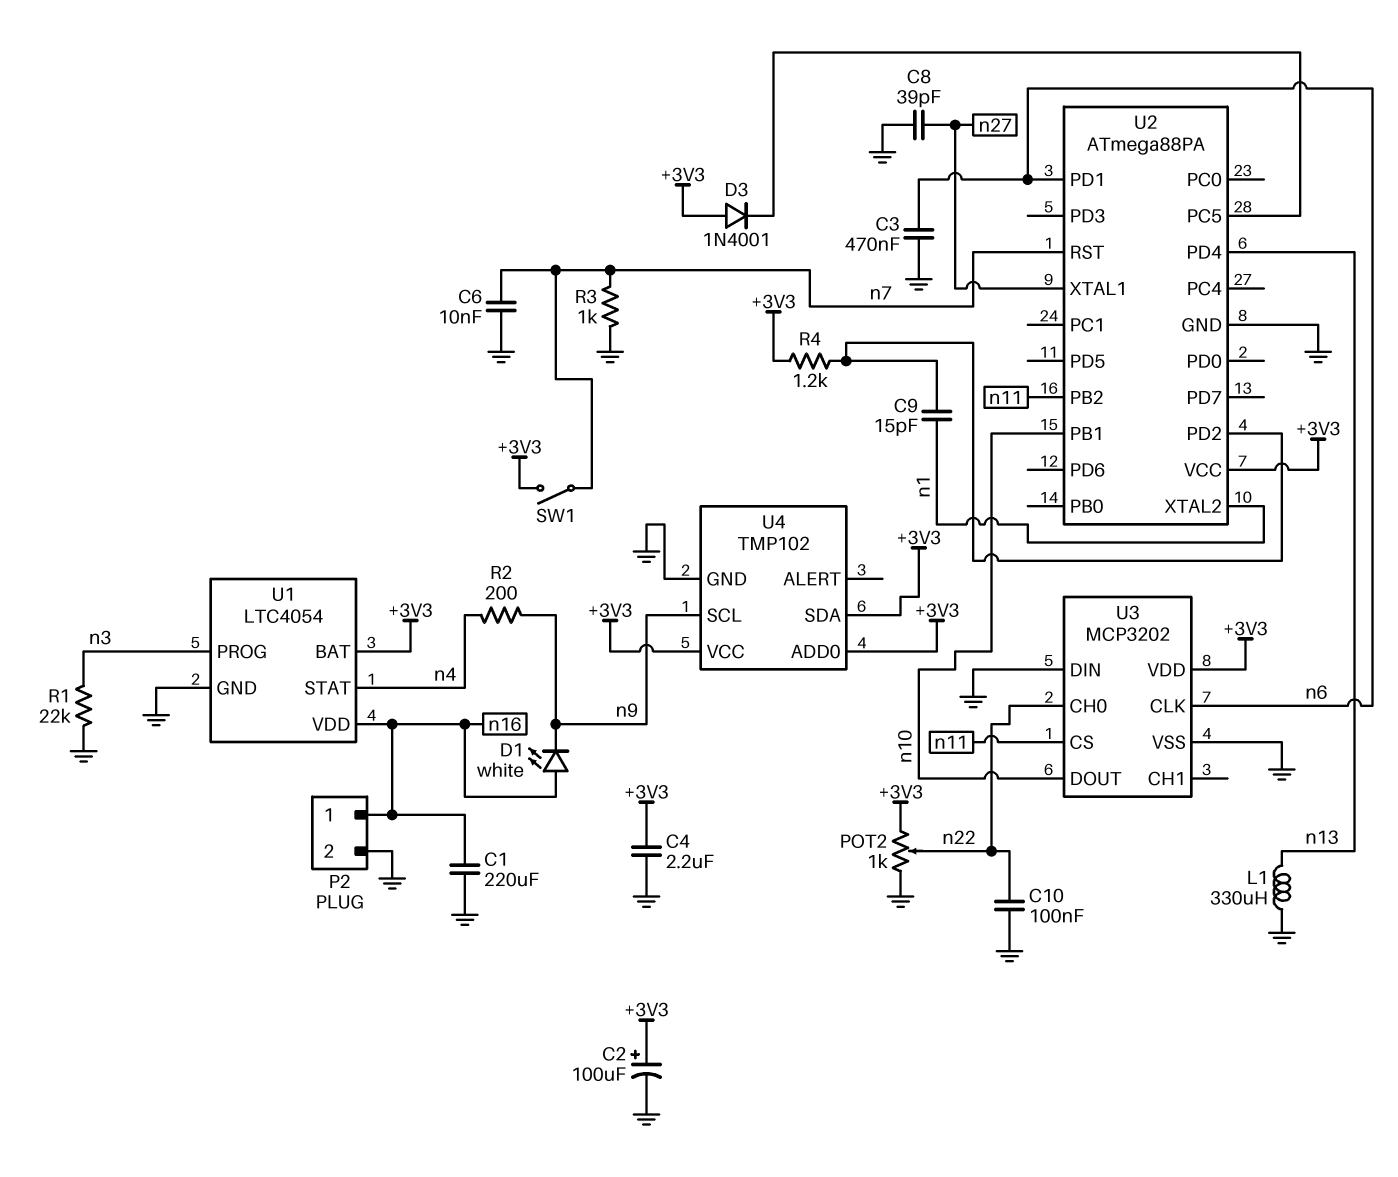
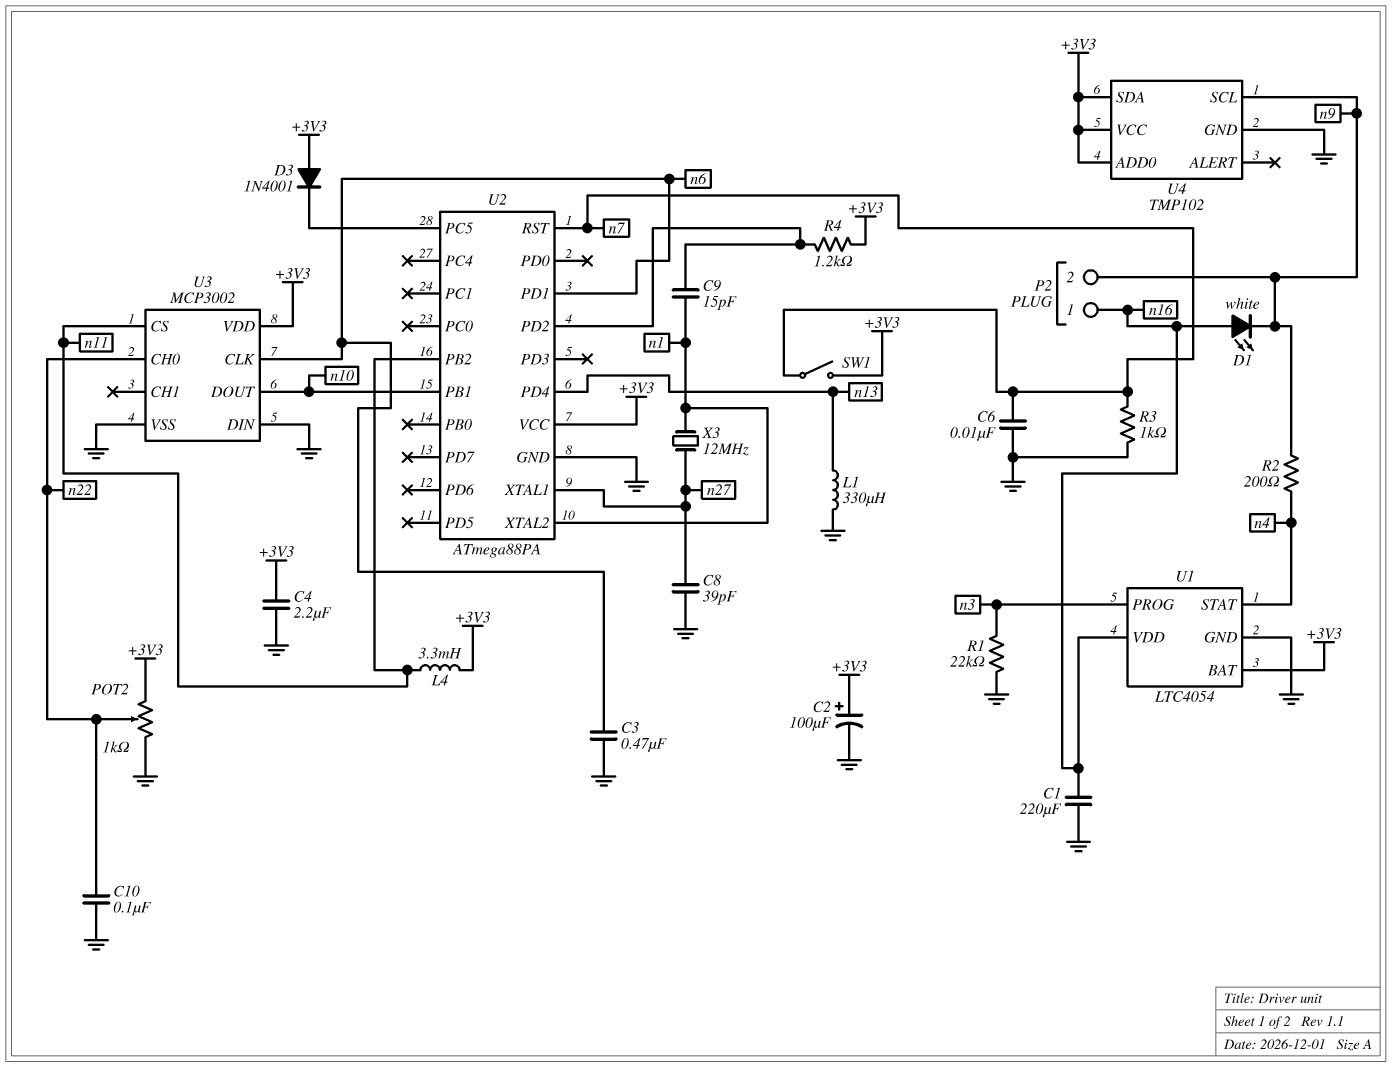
L4: none -> 3.3mH (+3V3, n11)
P2 pin 2: GND -> n9
U3: MCP3202 -> MCP3002
X3: none -> 12MHz (n1, n27)

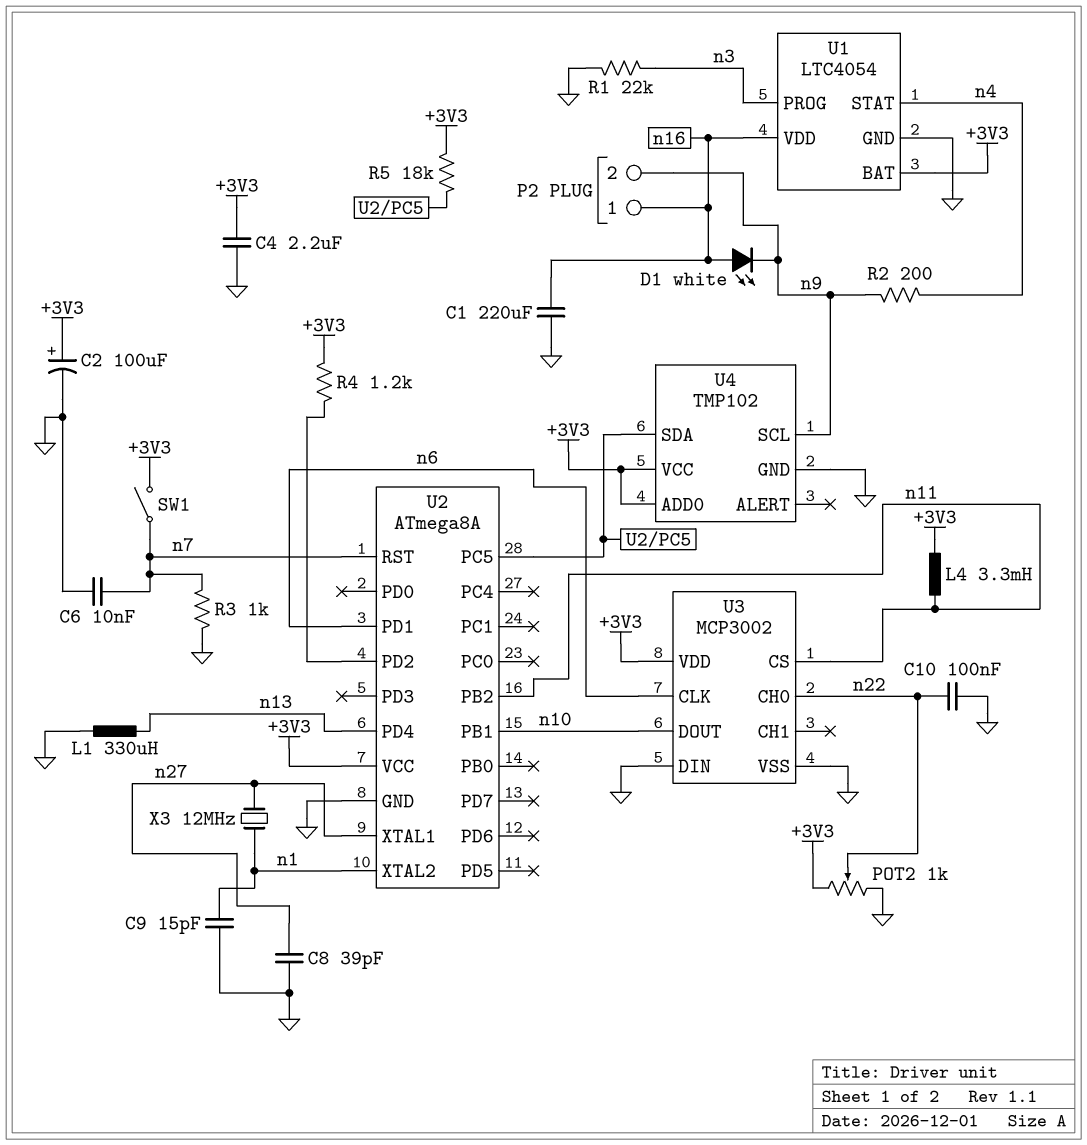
C3: 470nF (GND, n6) -> none
C9: 15pF (U2/PD2, n1) -> 15pF (GND, n1)
D3: diode 1N4001 (A +3V3, K U2/PC5) -> none
R5: none -> 18k (+3V3, U2/PC5)
U2: ATmega88PA -> ATmega8A
U4 pin SDA: +3V3 -> U2/PC5

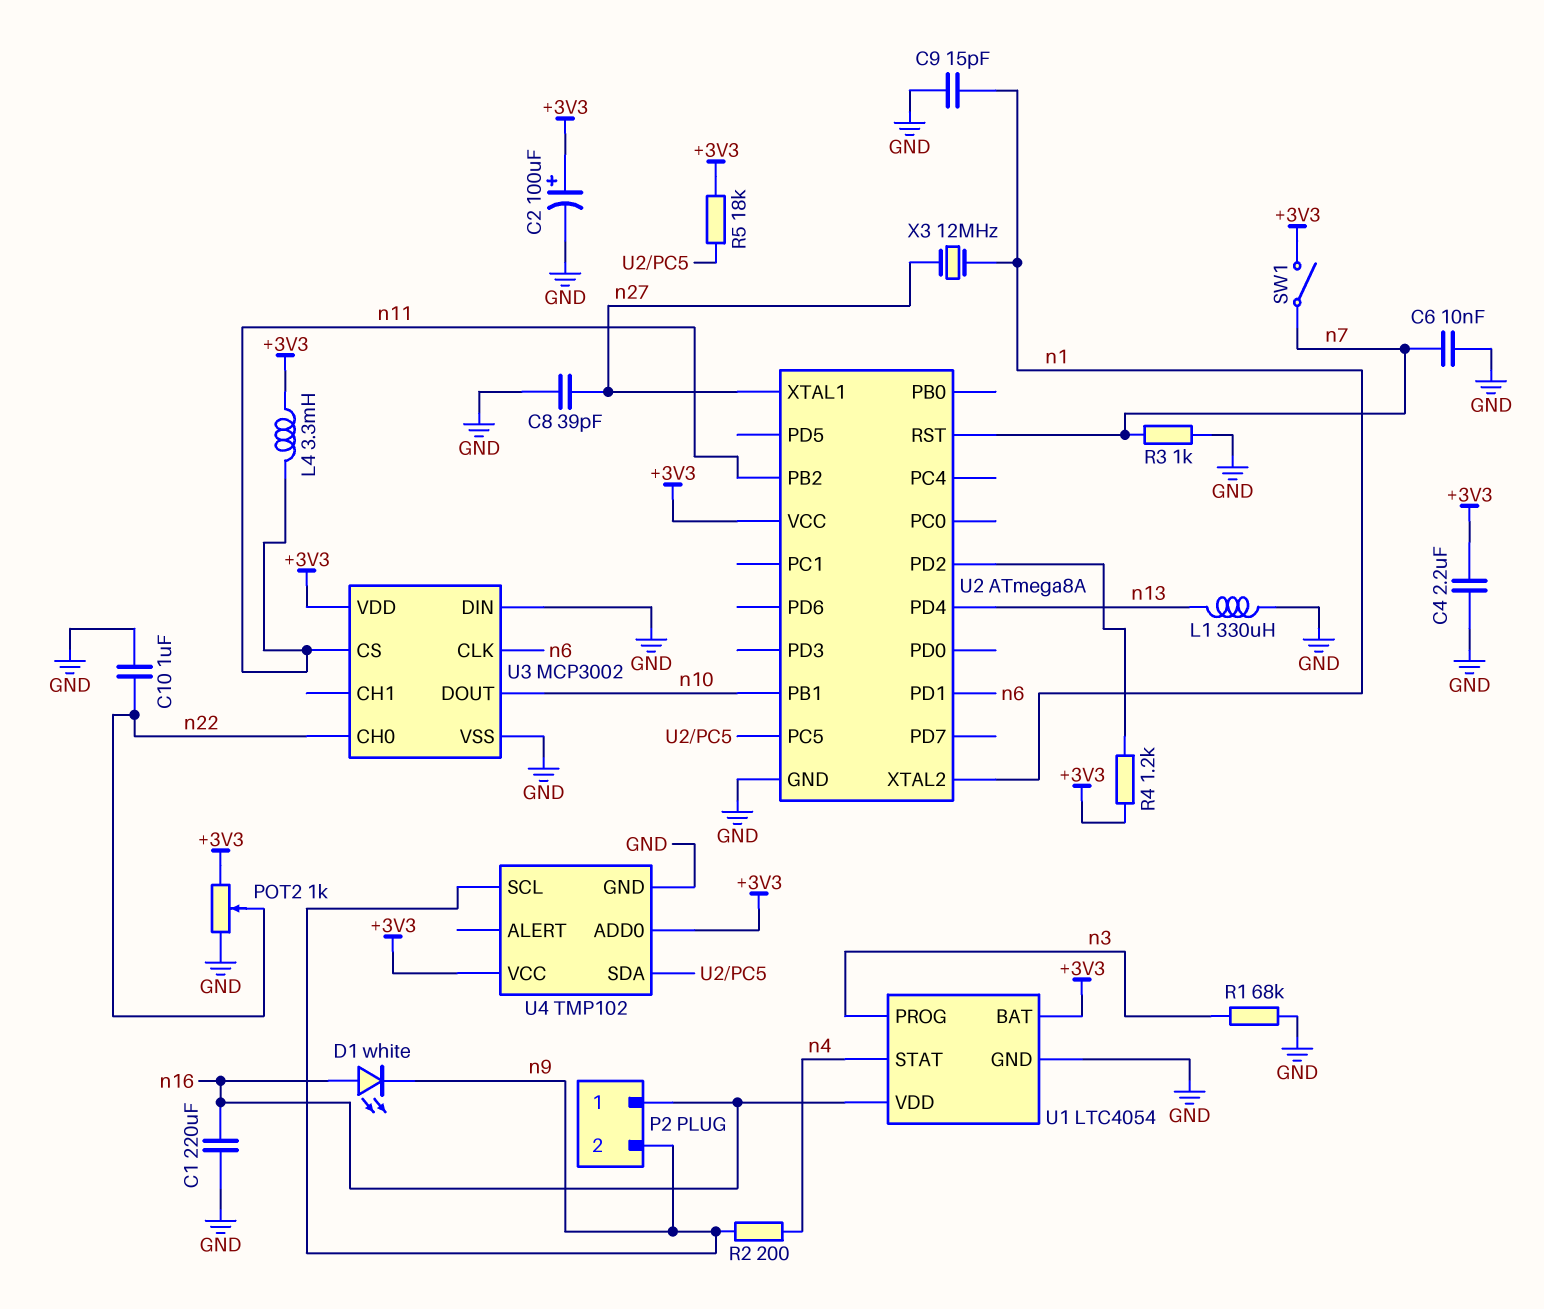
C10: 100nF (GND, n22) -> 1uF (GND, n22)
R1: 22k (GND, n3) -> 68k (GND, n3)

